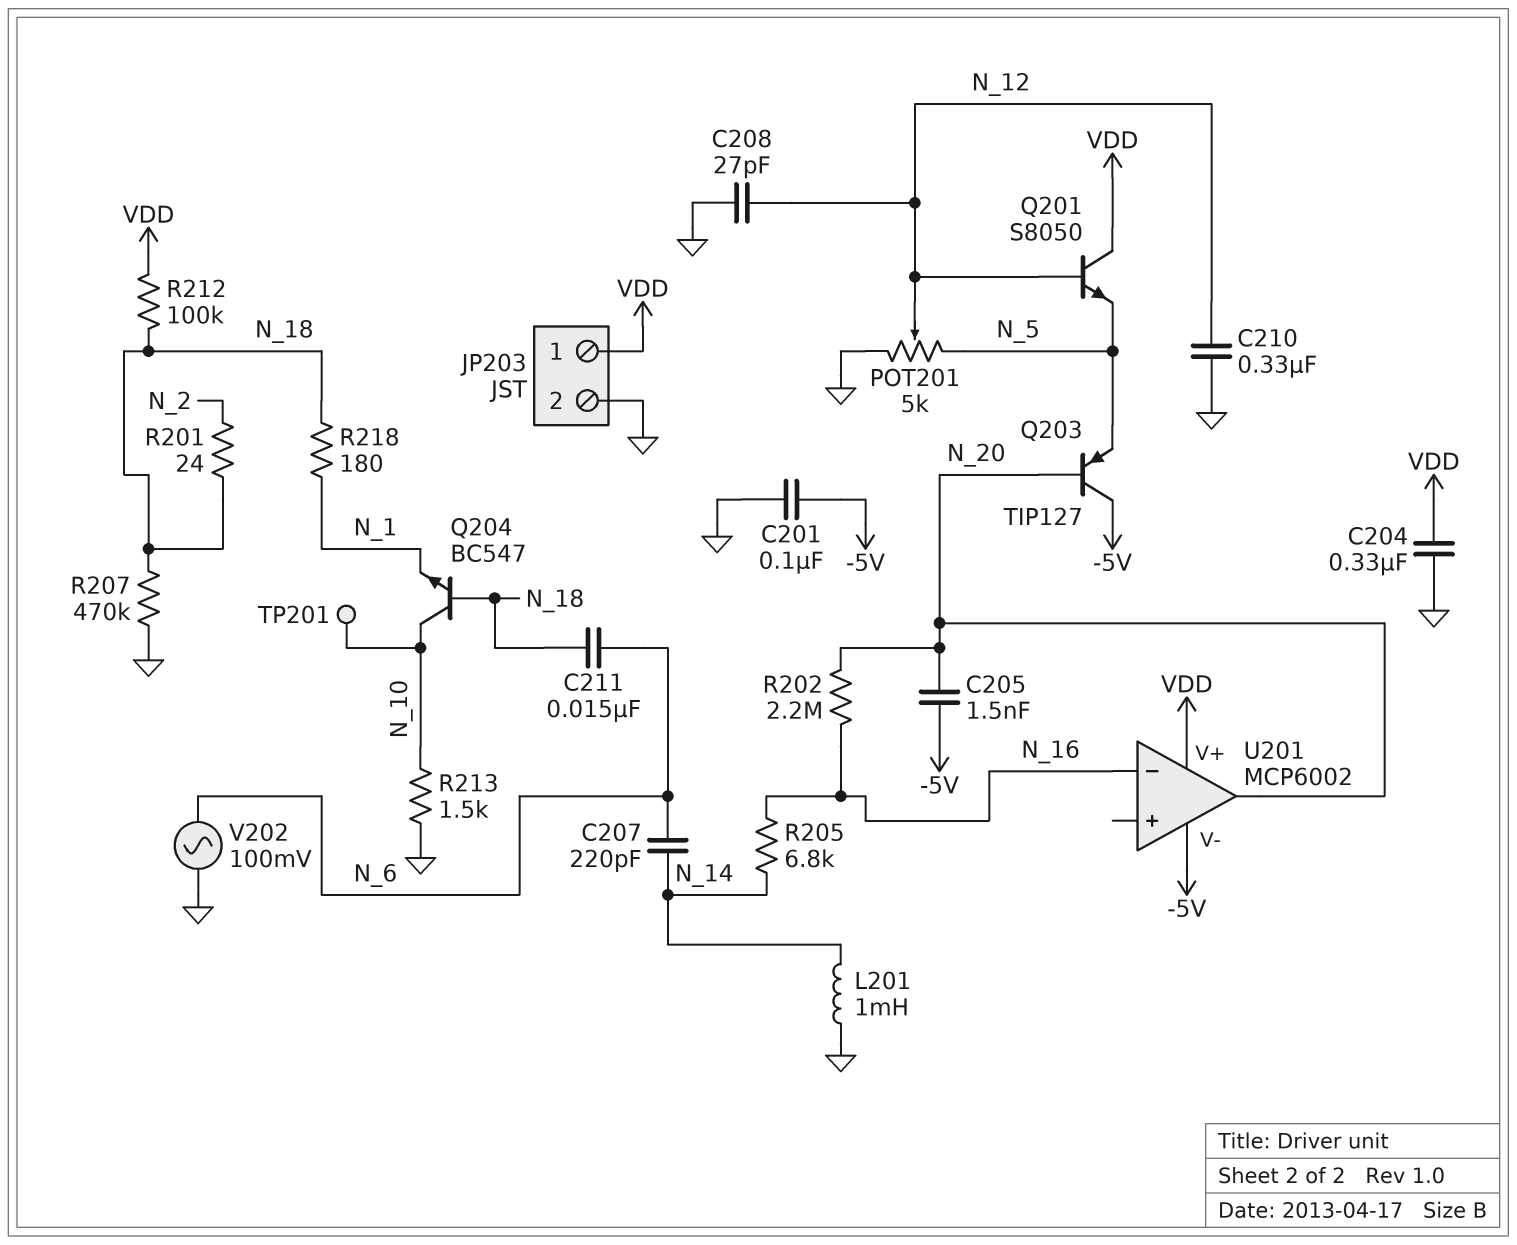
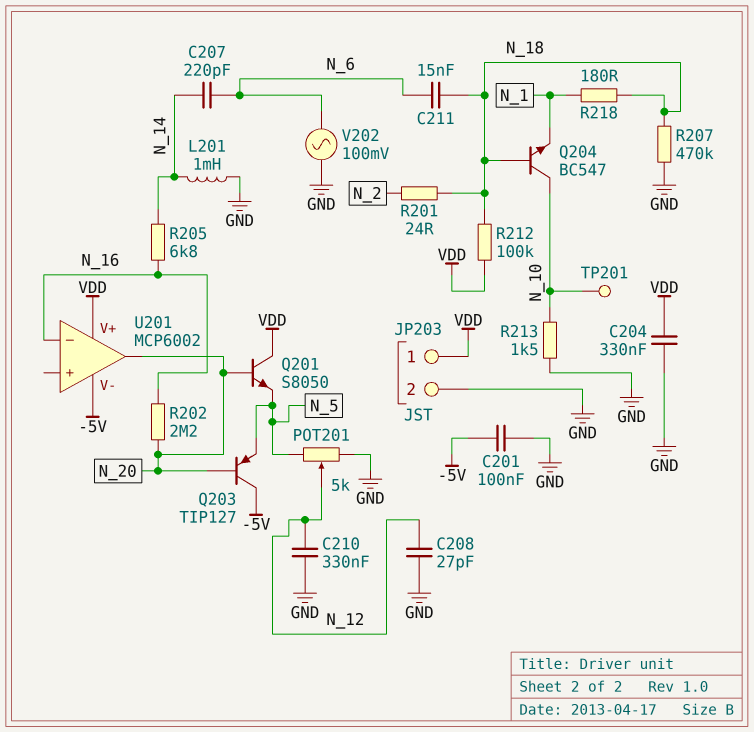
C205: 1.5nF (-5V, N_20) -> none
Q201: NPN S8050 (B N_12, C VDD, E N_5) -> NPN S8050 (B N_20, C VDD, E N_5)

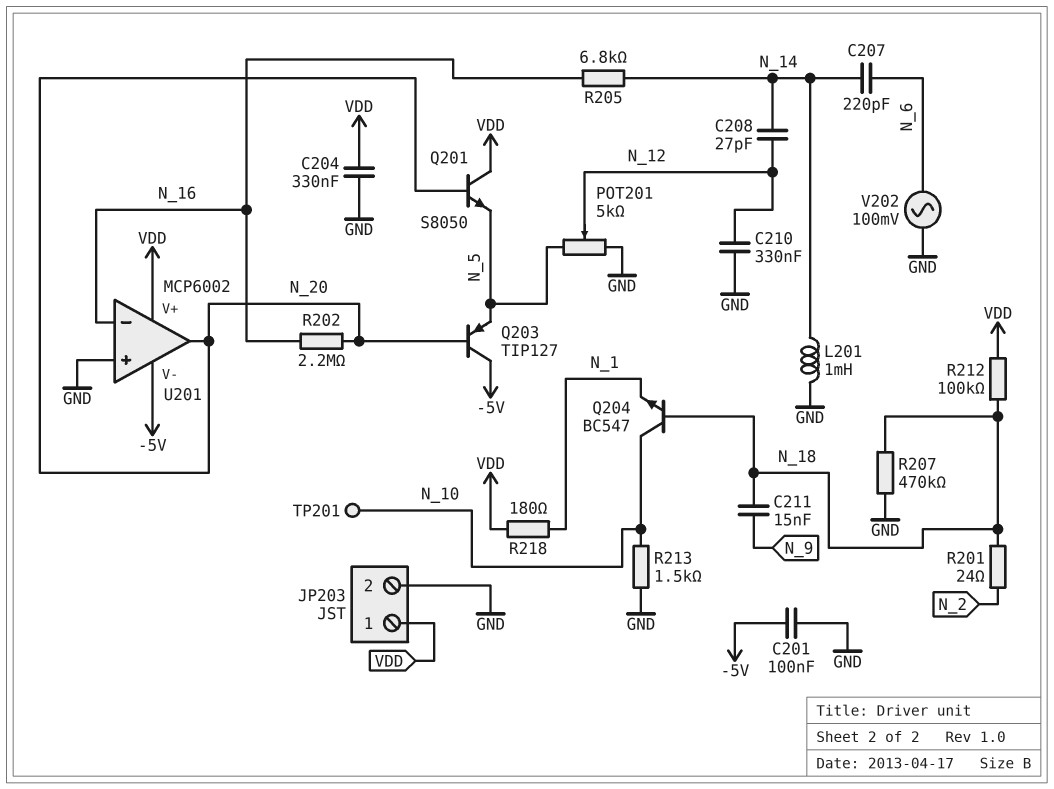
C208: 27pF (GND, N_12) -> 27pF (N_12, N_14)
C211: 15nF (N_6, N_18) -> 15nF (N_9, N_18)
R218: 180 (N_1, N_18) -> 180 (N_1, VDD)
U201 pin in+: none -> GND

